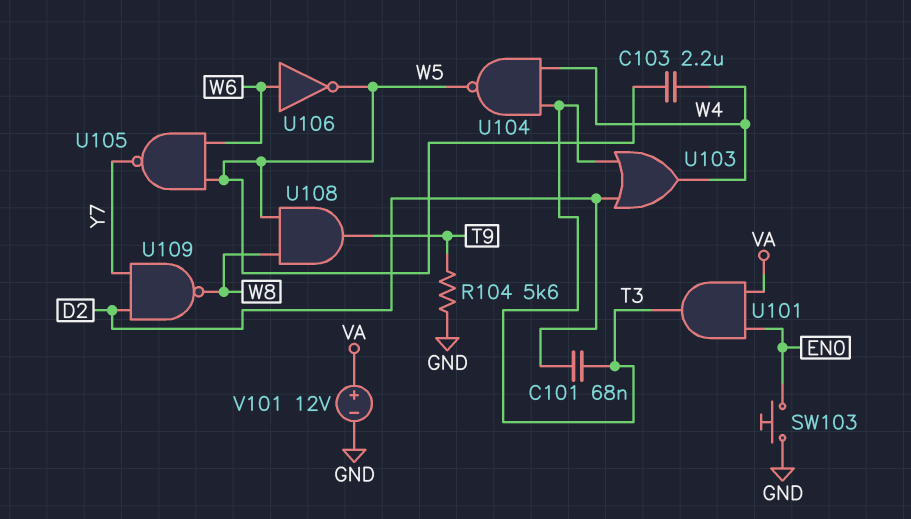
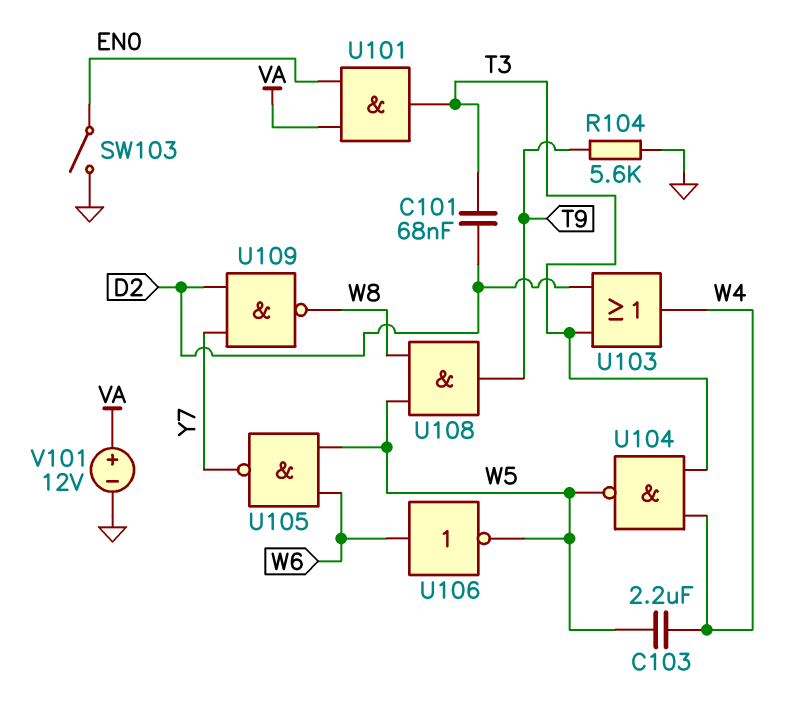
SW103: button (EN0, GND) -> switch (EN0, GND)

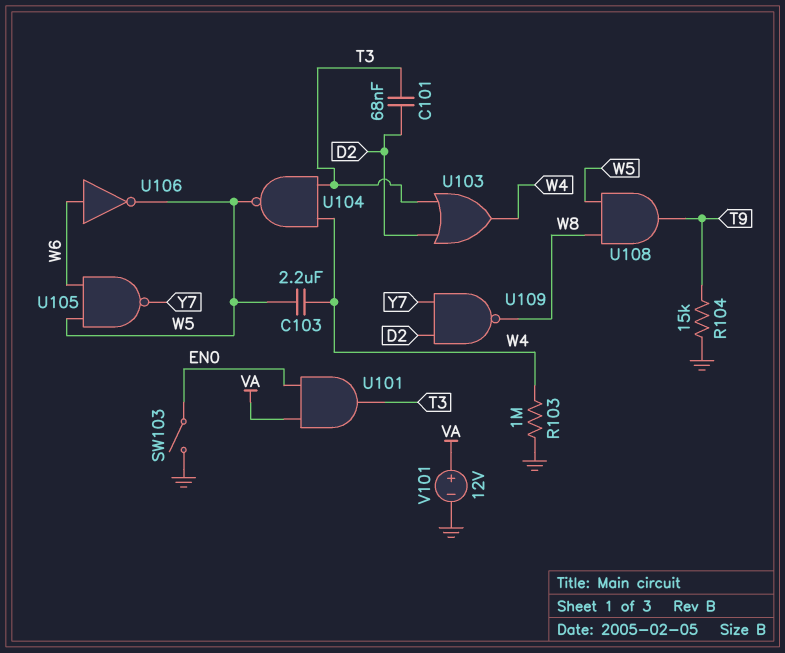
R103: none -> 1M (GND, W4)
R104: 5.6k (GND, T9) -> 15k (GND, T9)

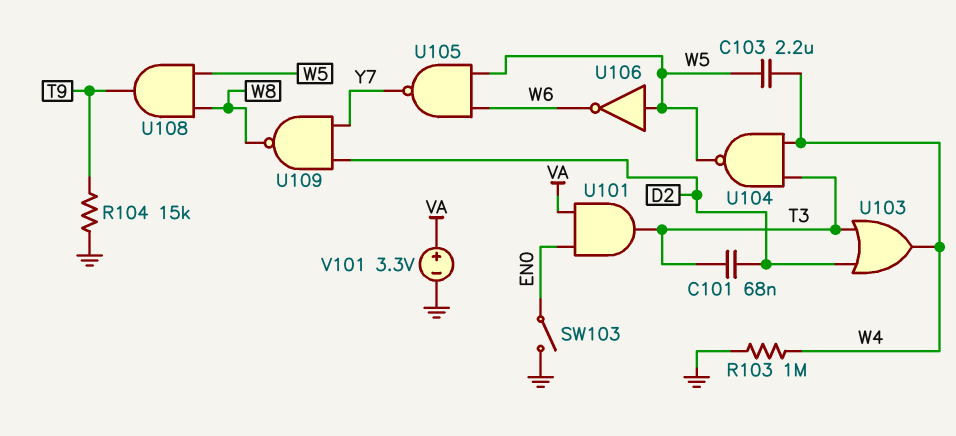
U106: NOT (in W6, out W5) -> NOT (in W5, out W6)
V101: 12V (plus VA, minus GND) -> 3.3V (plus VA, minus GND)

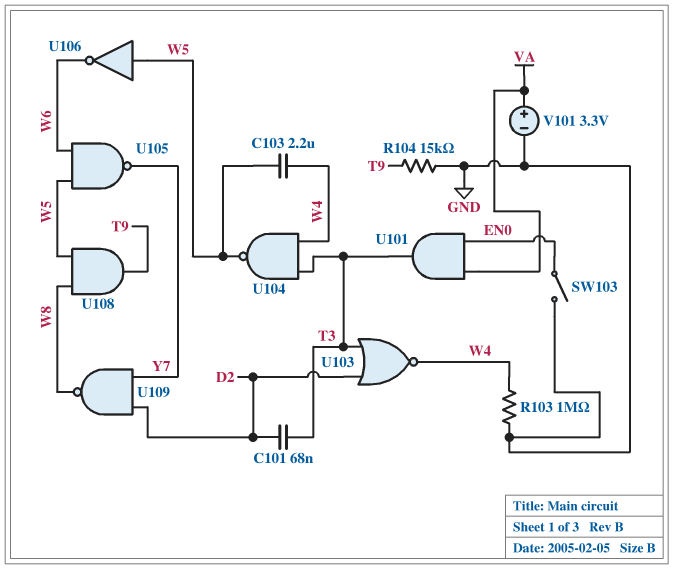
U103: OR (in D2, in T3, out W4) -> NOR (in D2, in T3, out W4)

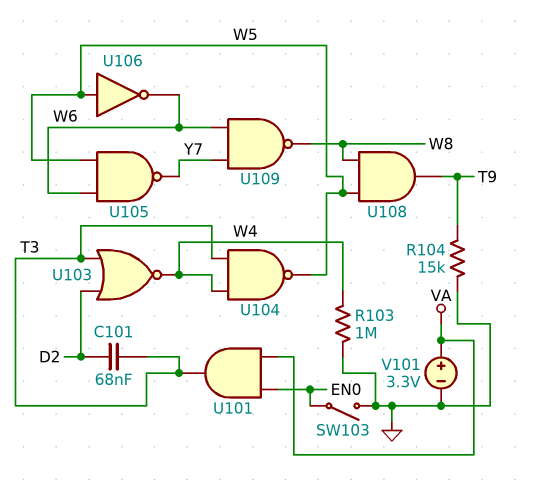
C103: 2.2uF (W4, W5) -> none
U109: NAND (in D2, in Y7, out W8) -> NAND (in W6, in Y7, out W8)

